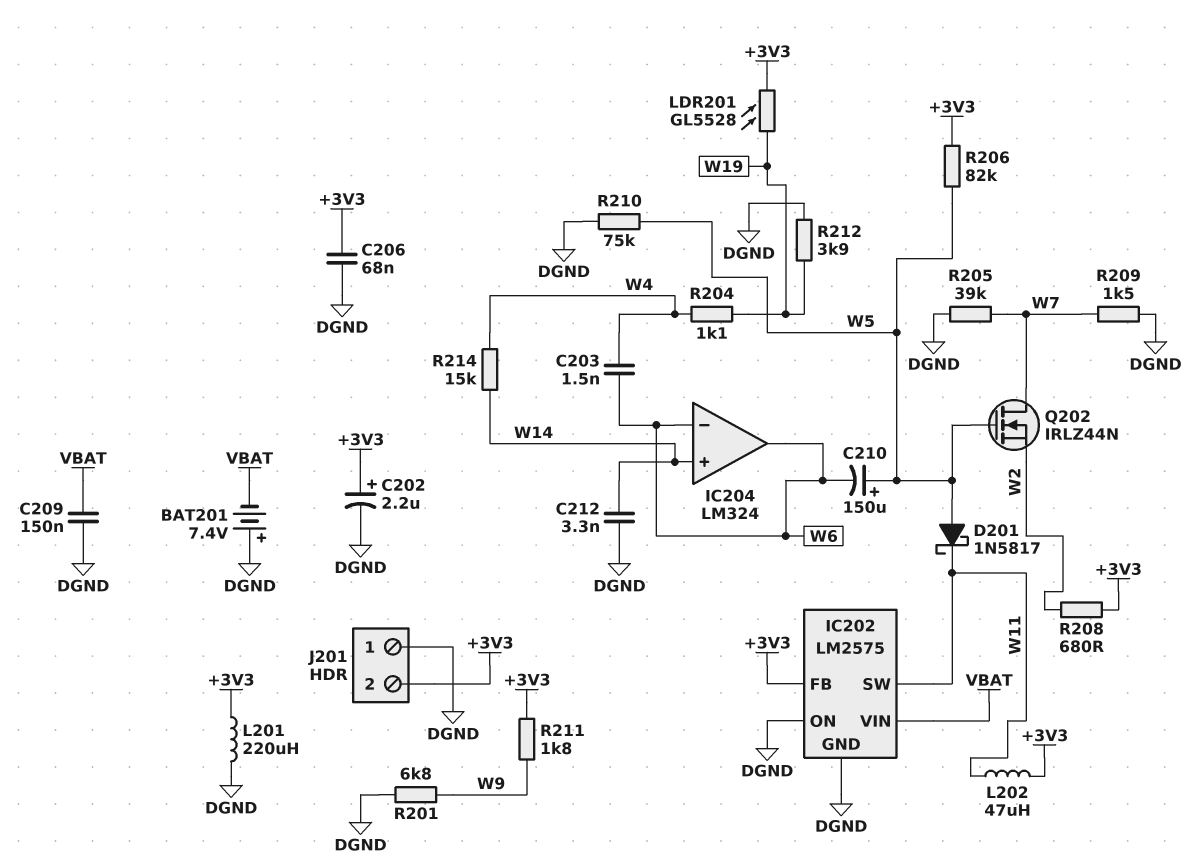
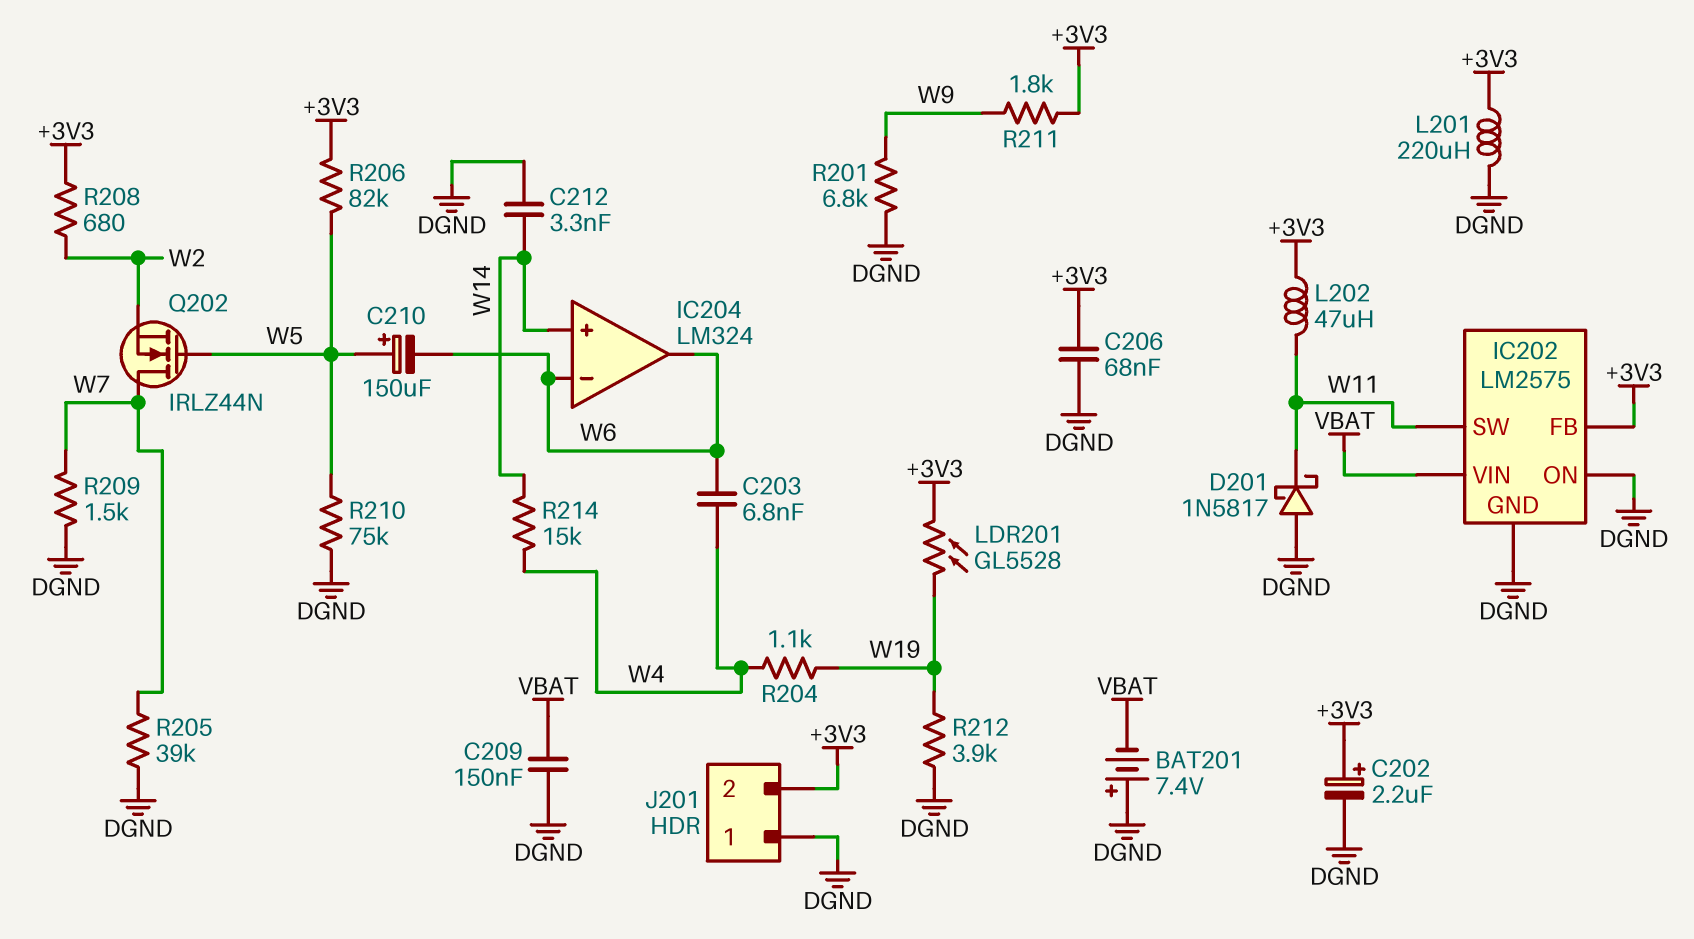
C203: 1.5nF (W4, W6) -> 6.8nF (W4, W6)
D201: schottky 1N5817 (A W5, K W11) -> schottky 1N5817 (A DGND, K W11)

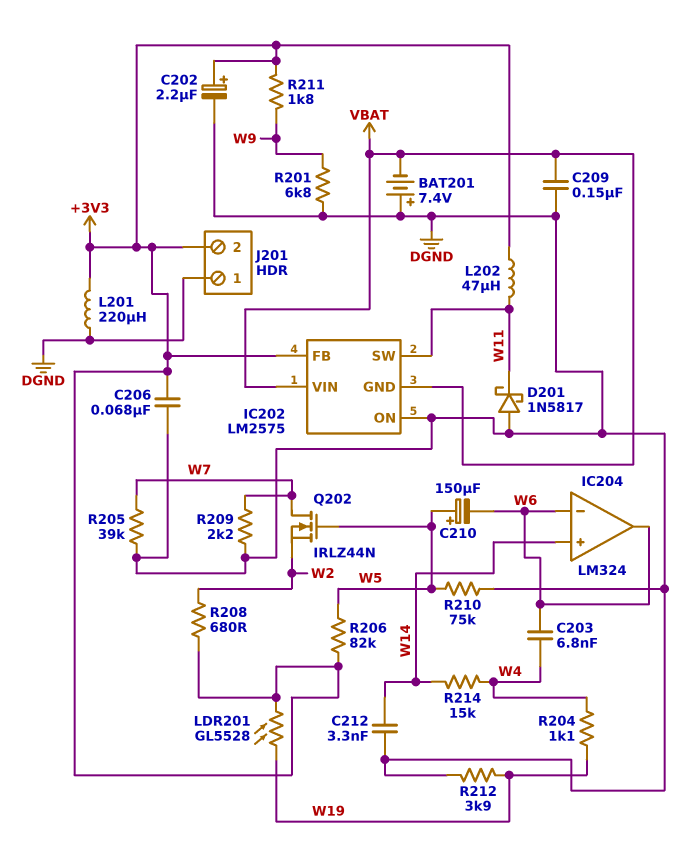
IC202 pin GND: DGND -> VBAT
R209: 1.5k (DGND, W7) -> 2.2k (DGND, W7)

